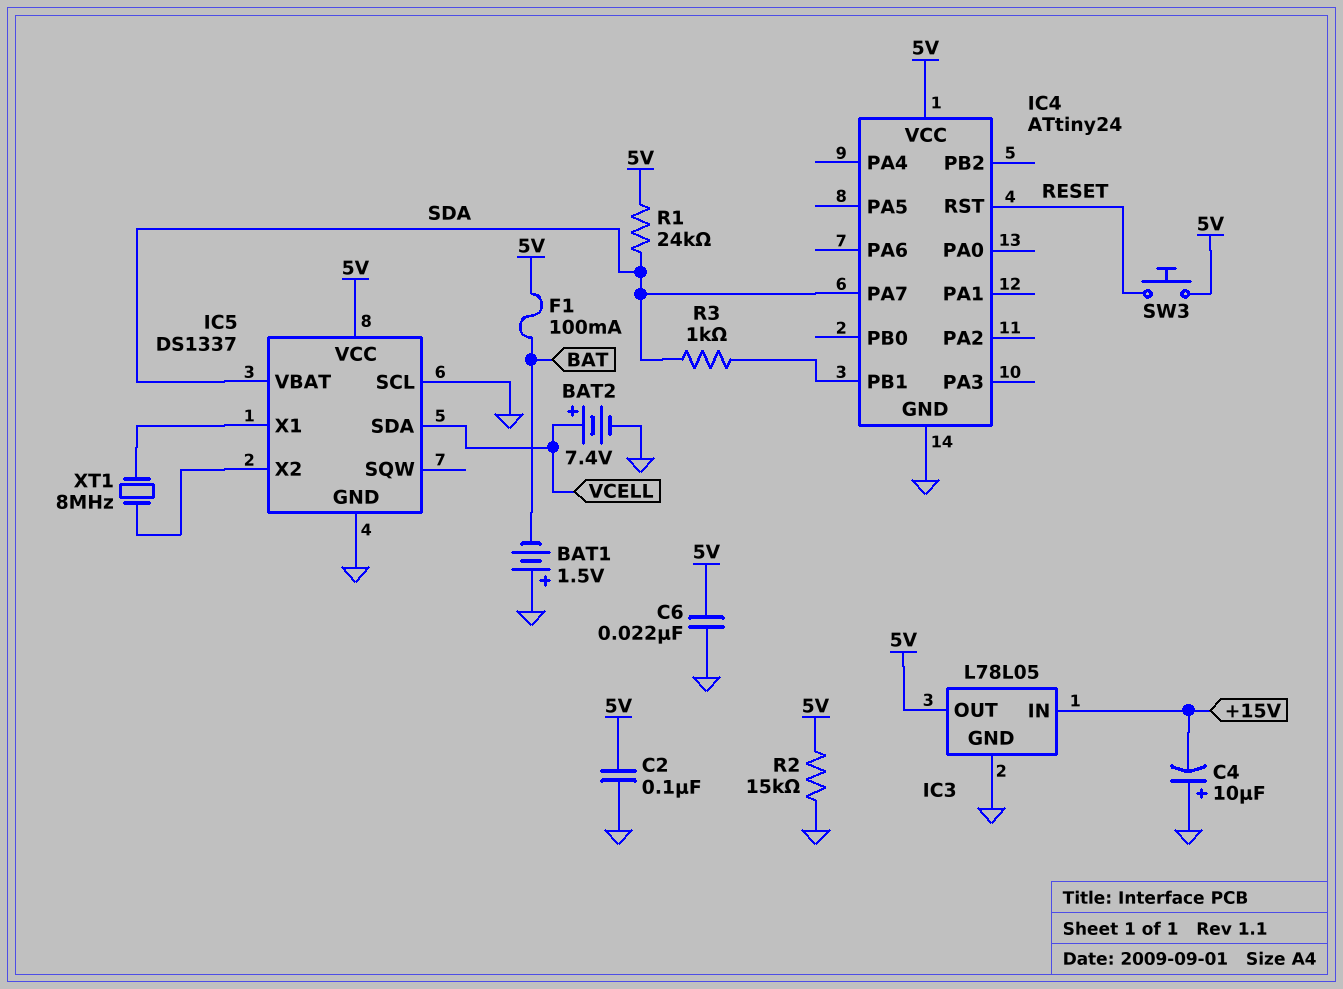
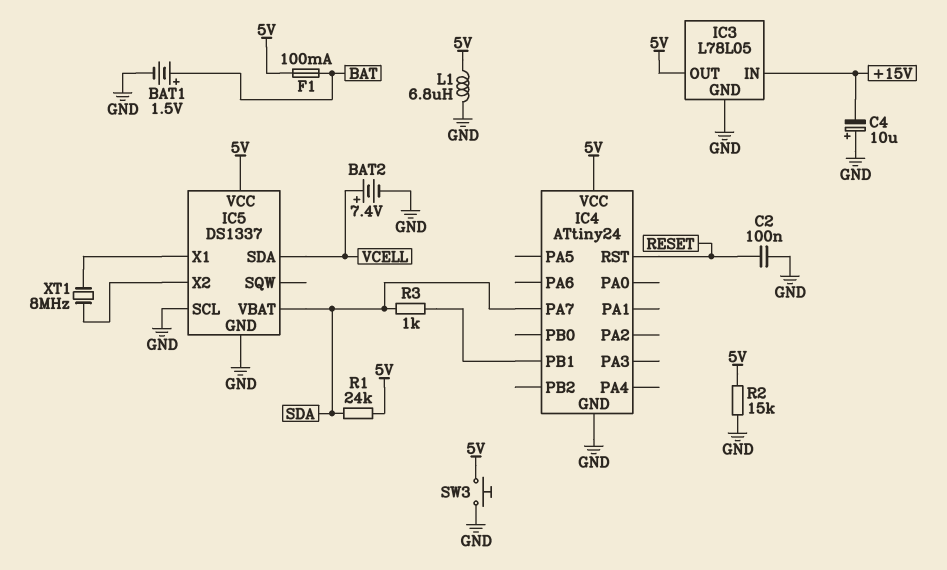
BAT1: 1.5V (plus GND, minus BAT) -> 1.5V (plus BAT, minus GND)
C2: 100nF (5V, GND) -> 100nF (GND, RESET)
C6: 22nF (5V, GND) -> none
L1: none -> 6.8uH (5V, GND)
SW3: button (5V, RESET) -> button (5V, GND)

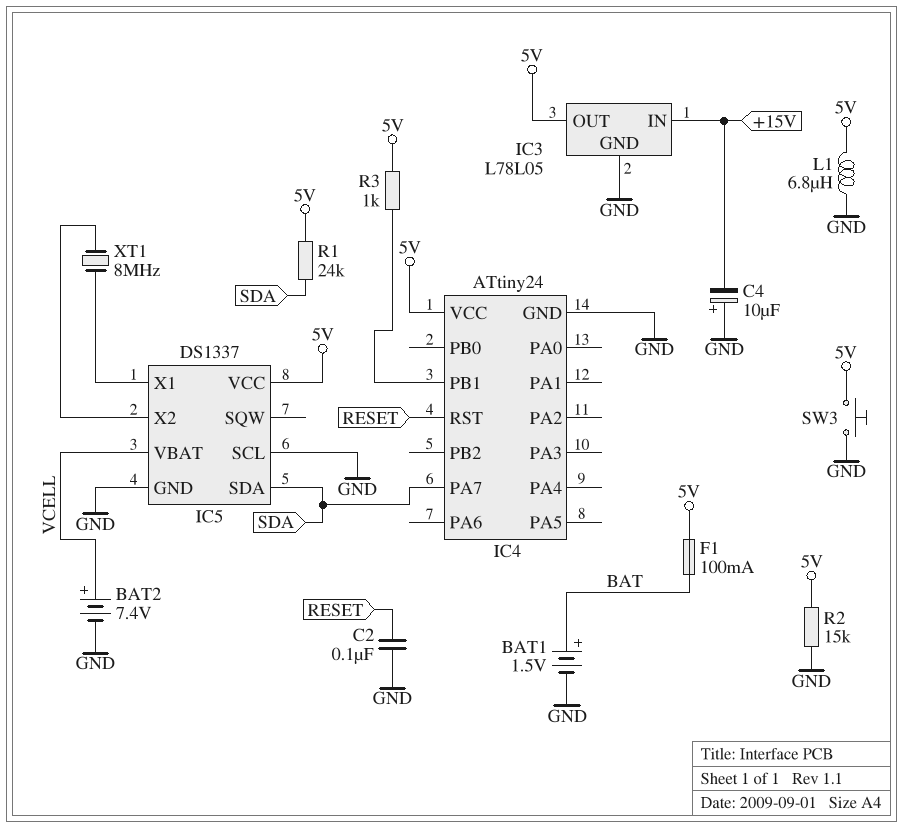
IC5 pin SDA: VCELL -> SDA
IC5 pin VBAT: SDA -> VCELL
R3: 1k (IC4/PB1, SDA) -> 1k (5V, IC4/PB1)

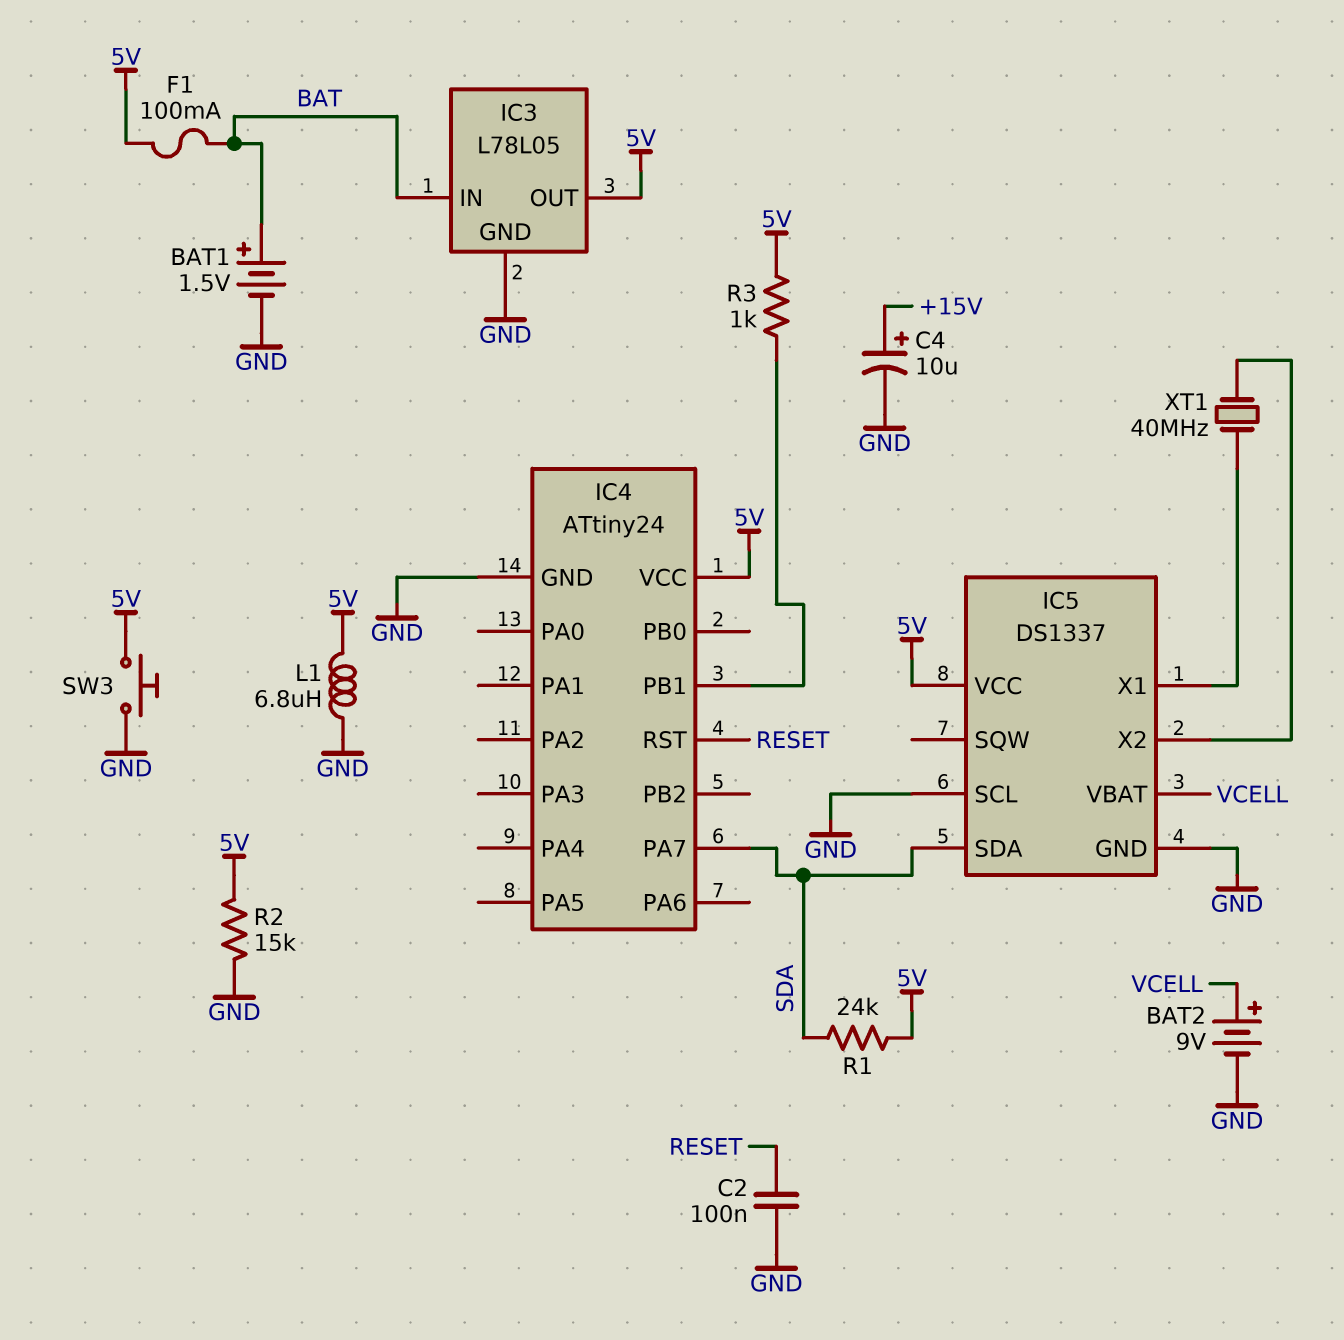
BAT2: 7.4V (plus VCELL, minus GND) -> 9V (plus VCELL, minus GND)
C4: 10uF (plus GND, minus +15V) -> 10uF (plus +15V, minus GND)
IC3 pin IN: +15V -> BAT
XT1: 8MHz (IC5/X1, IC5/X2) -> 40MHz (IC5/X1, IC5/X2)

